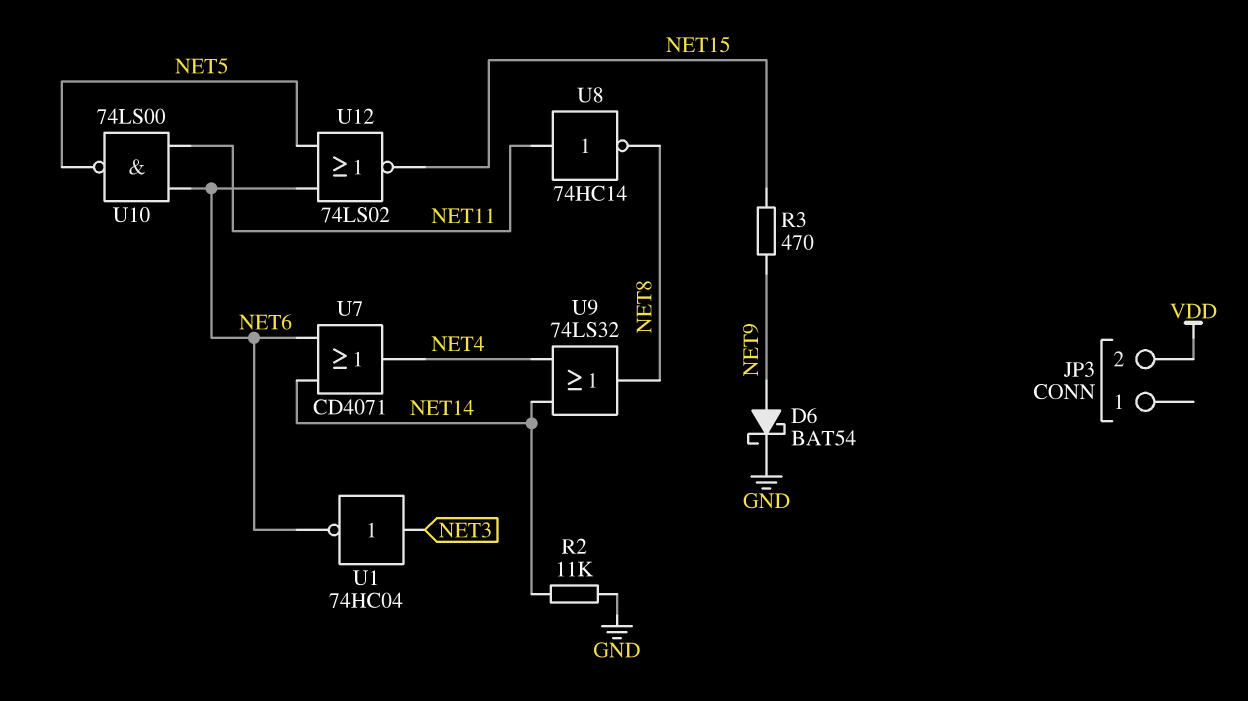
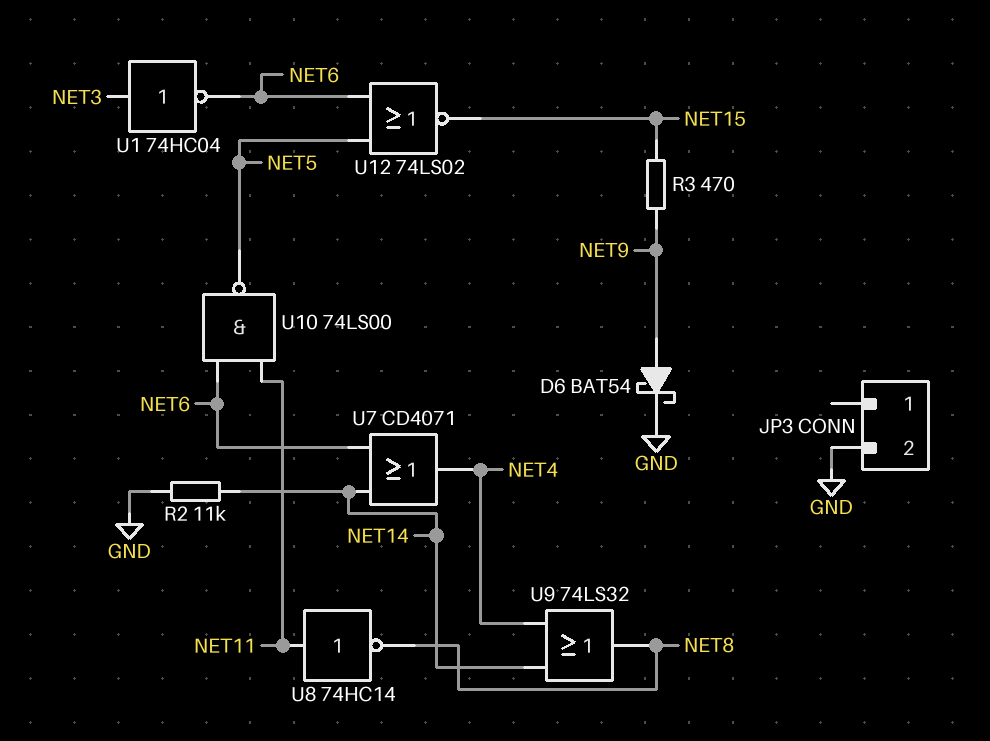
JP3 pin 2: VDD -> GND

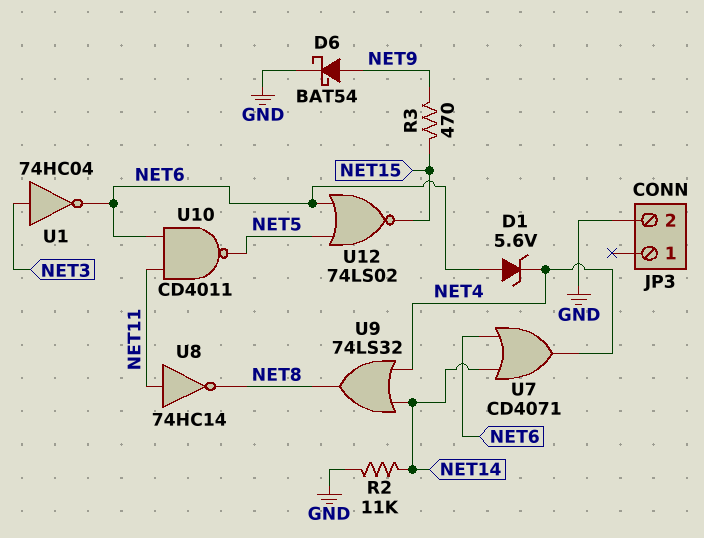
D1: none -> zener 5.6V (A NET6, K NET4)
U10: NAND 74LS00 (in NET6, in NET11, out NET5) -> NAND CD4011 (in NET6, in NET11, out NET5)

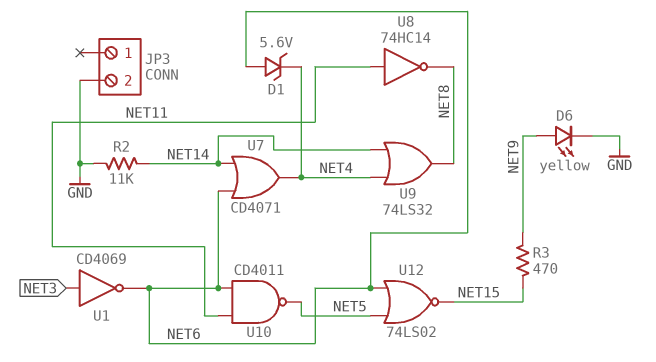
D6: schottky BAT54 (A NET9, K GND) -> LED yellow (A NET9, K GND)
U1: NOT 74HC04 (in NET3, out NET6) -> NOT CD4069 (in NET3, out NET6)

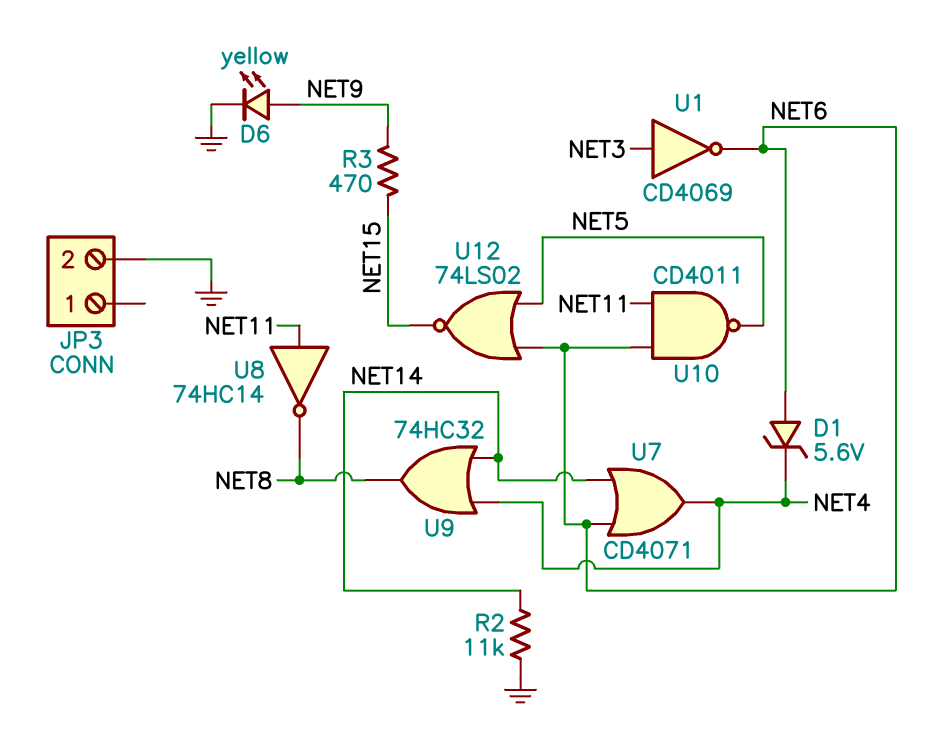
U9: OR 74LS32 (in NET4, in NET14, out NET8) -> OR 74HC32 (in NET4, in NET14, out NET8)

